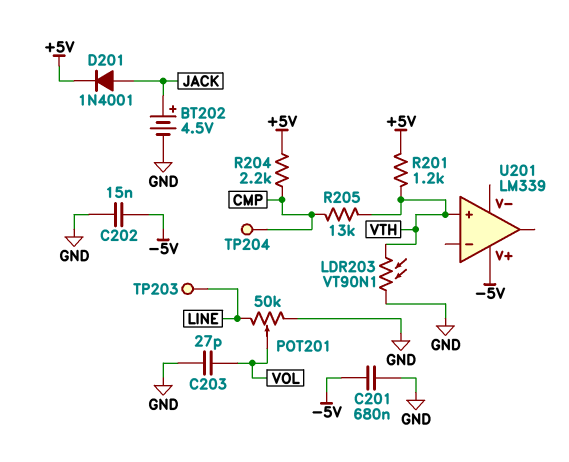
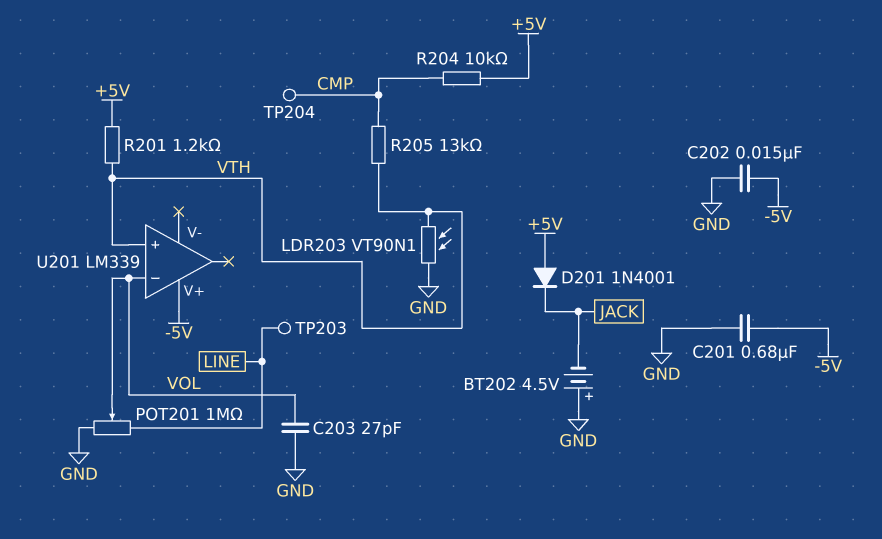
BT202: 4.5V (plus JACK, minus GND) -> 4.5V (plus GND, minus JACK)
D201: diode 1N4001 (A JACK, K +5V) -> diode 1N4001 (A +5V, K JACK)
POT201: 50k (GND, LINE, wiper VOL) -> 1M (GND, LINE, wiper VOL)
R204: 2.2k (+5V, CMP) -> 10k (+5V, CMP)
U201 pin in-: none -> VOL

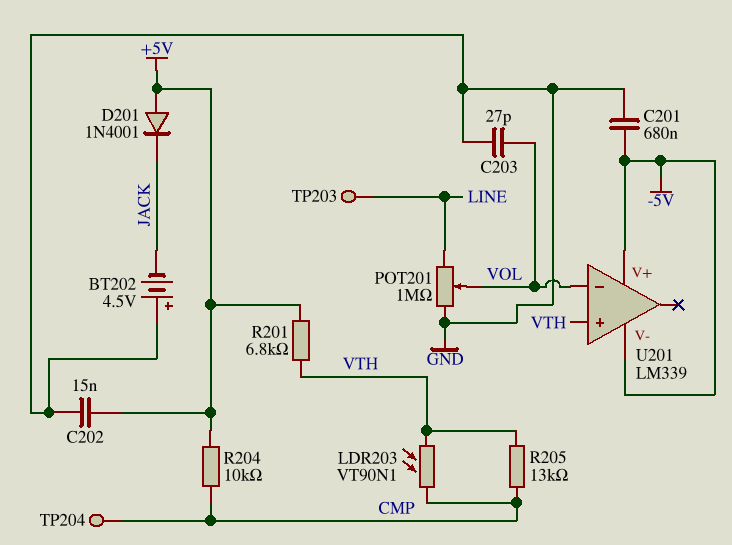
C202: 15nF (-5V, GND) -> 15nF (+5V, GND)
LDR203: VT90N1 (GND, VTH) -> VT90N1 (CMP, VTH)
R201: 1.2k (+5V, VTH) -> 6.8k (+5V, VTH)
U201 pin V-: none -> -5V

